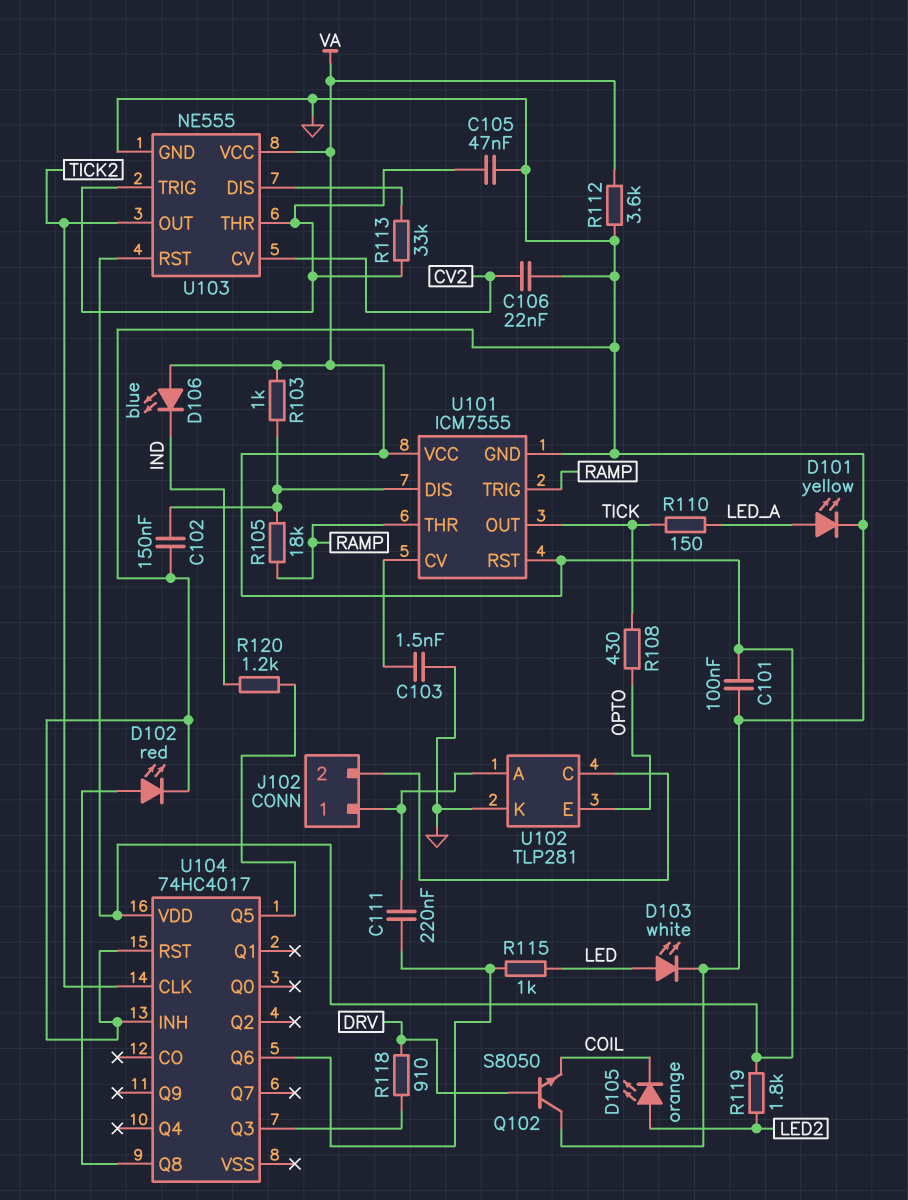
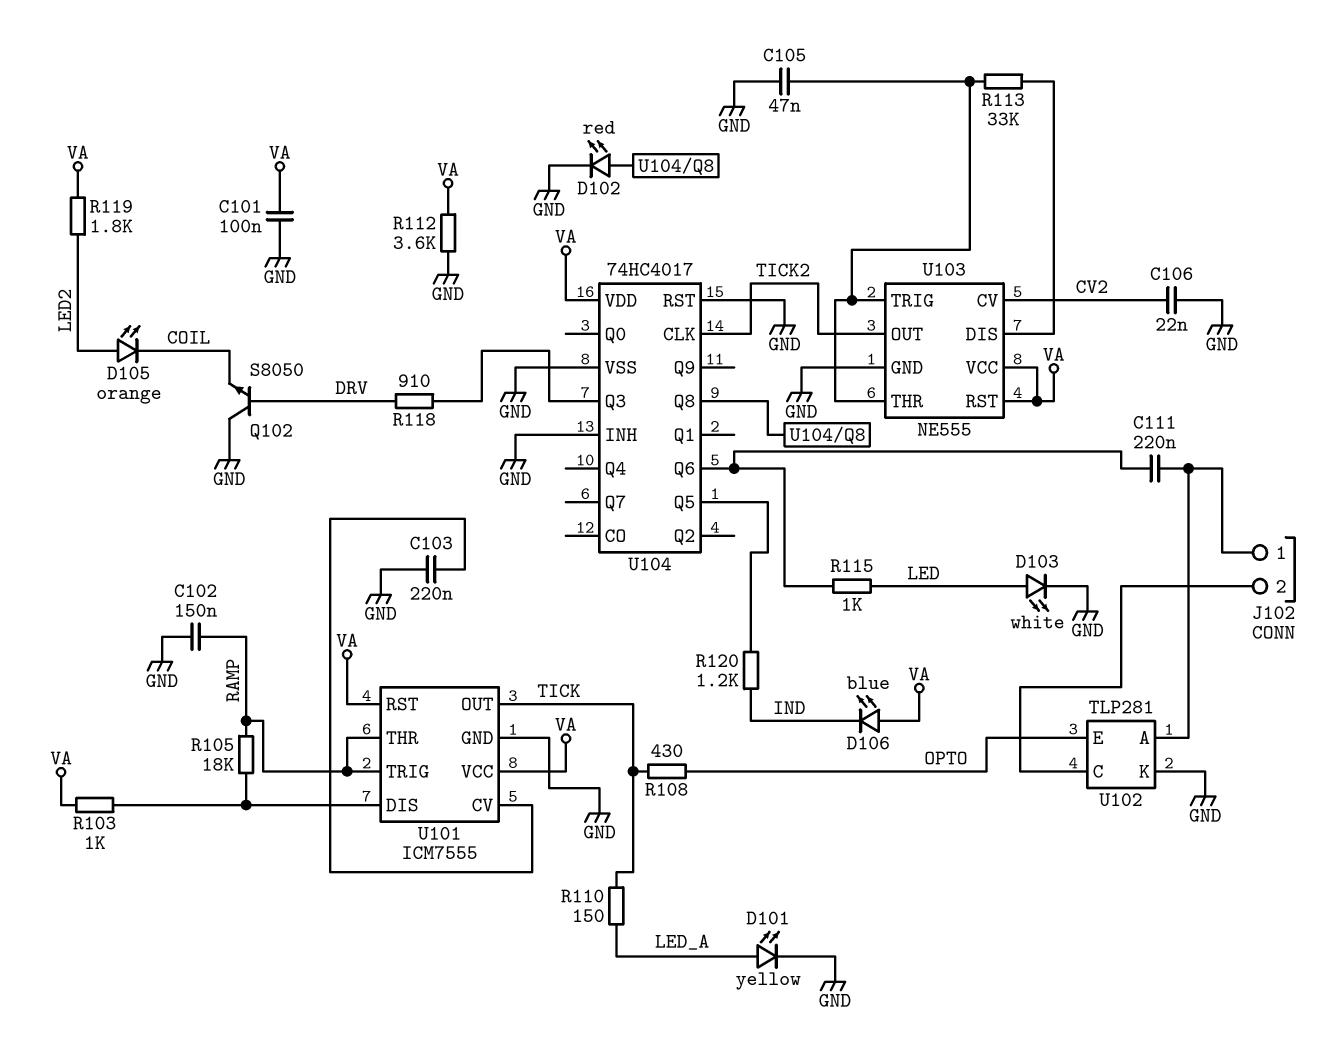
C102: 150nF (GND, U101/DIS) -> 150nF (GND, RAMP)
C103: 1.5nF (GND, U101/CV) -> 220nF (GND, U101/CV)
U104 pin VSS: none -> GND

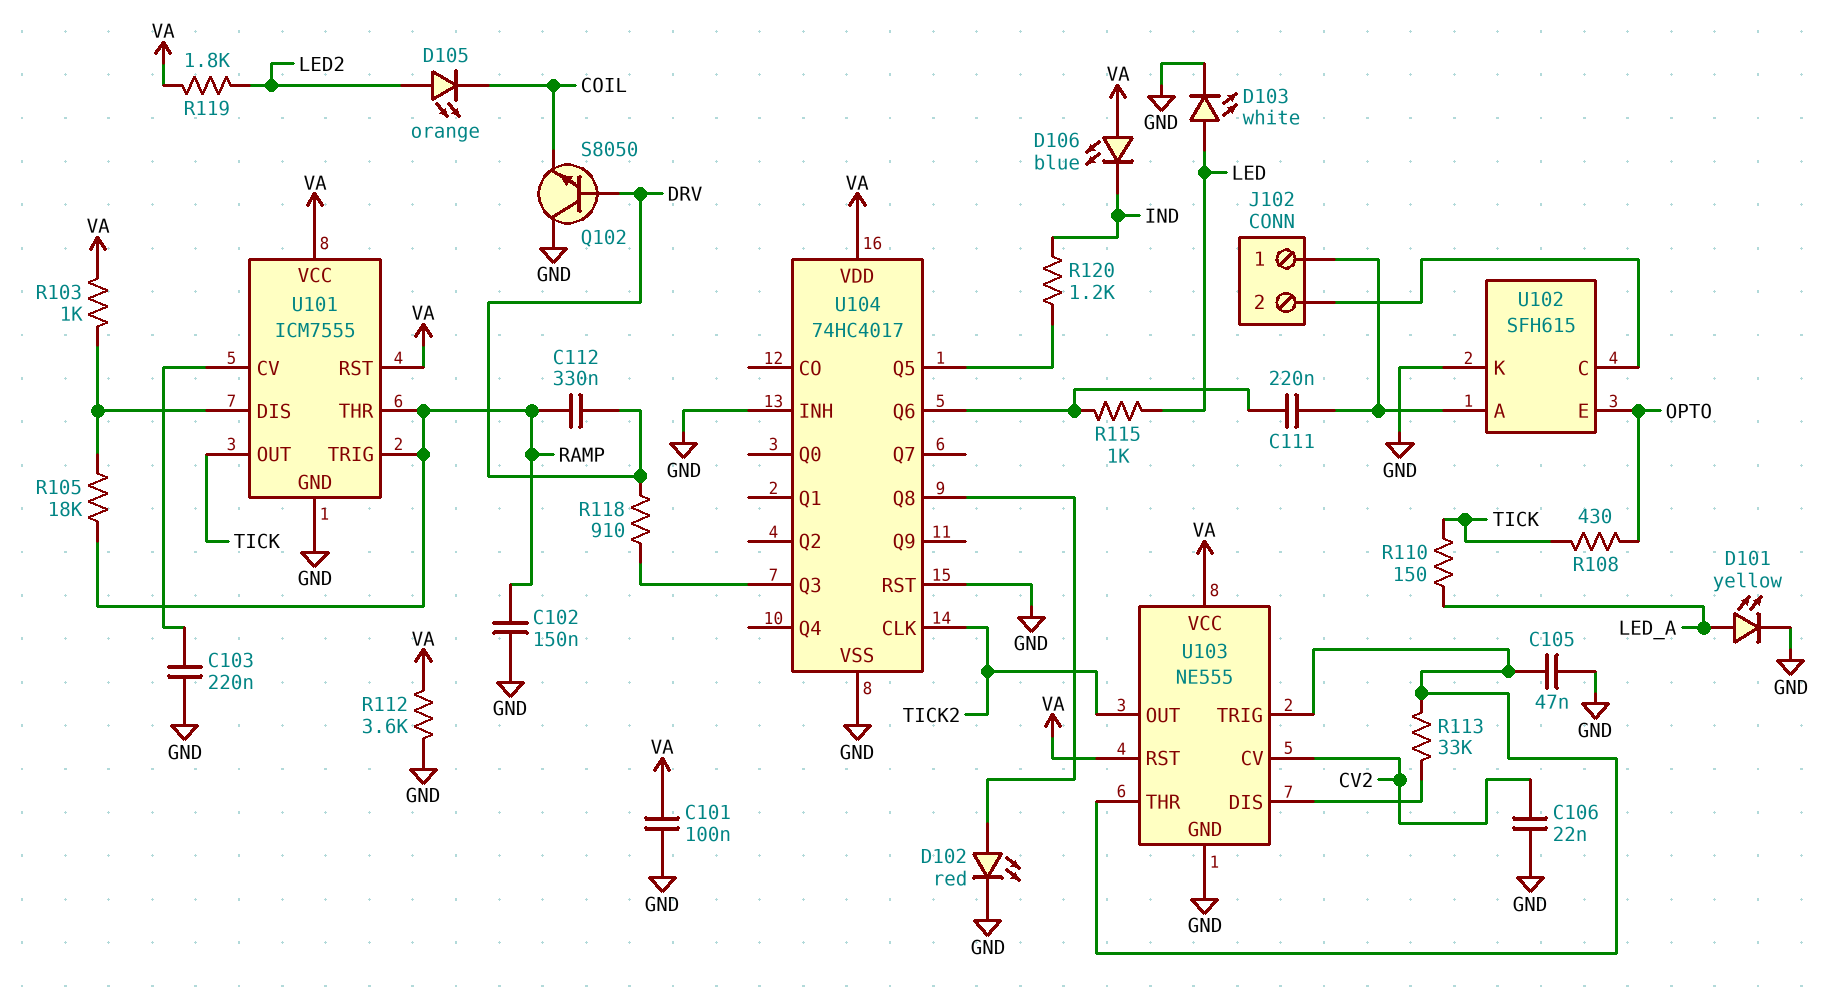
C112: none -> 330nF (DRV, RAMP)
U102: TLP281 -> SFH615

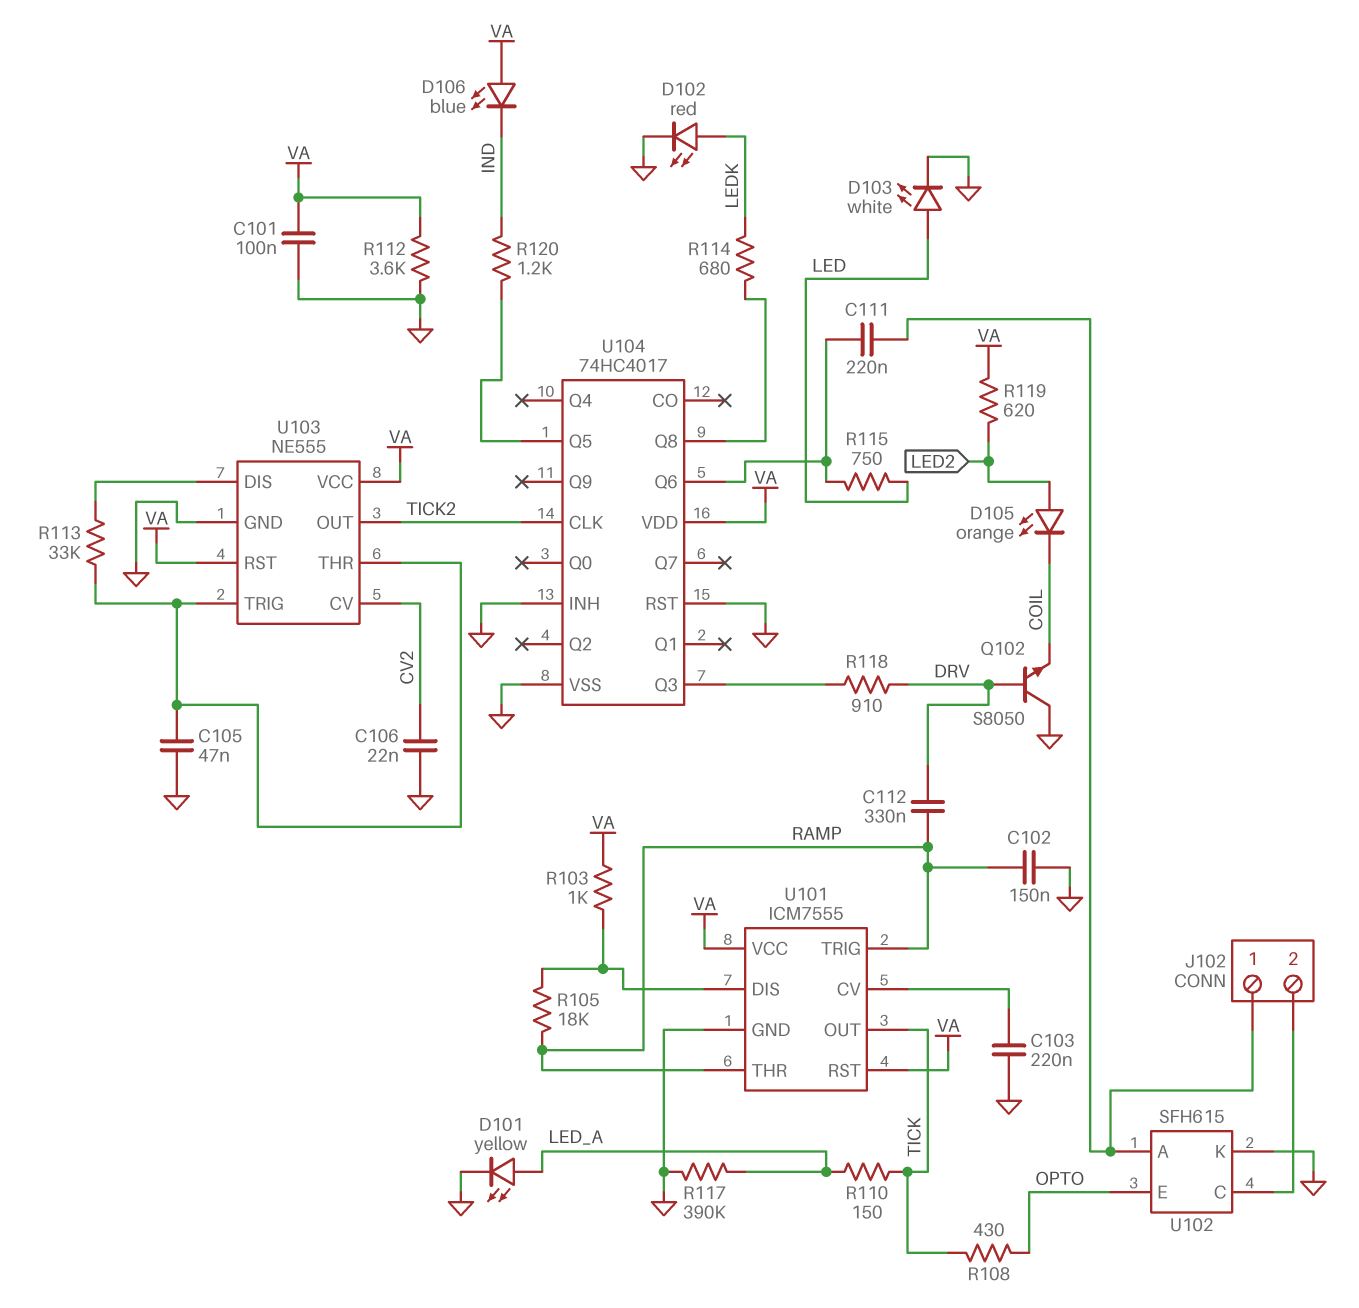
D102: LED red (A U104/Q8, K GND) -> LED red (A LEDK, K GND)
R114: none -> 680 (LEDK, U104/Q8)
R115: 1k (LED, U104/Q6) -> 750 (LED, U104/Q6)
R117: none -> 390k (GND, LED_A)
R119: 1.8k (LED2, VA) -> 620 (LED2, VA)

